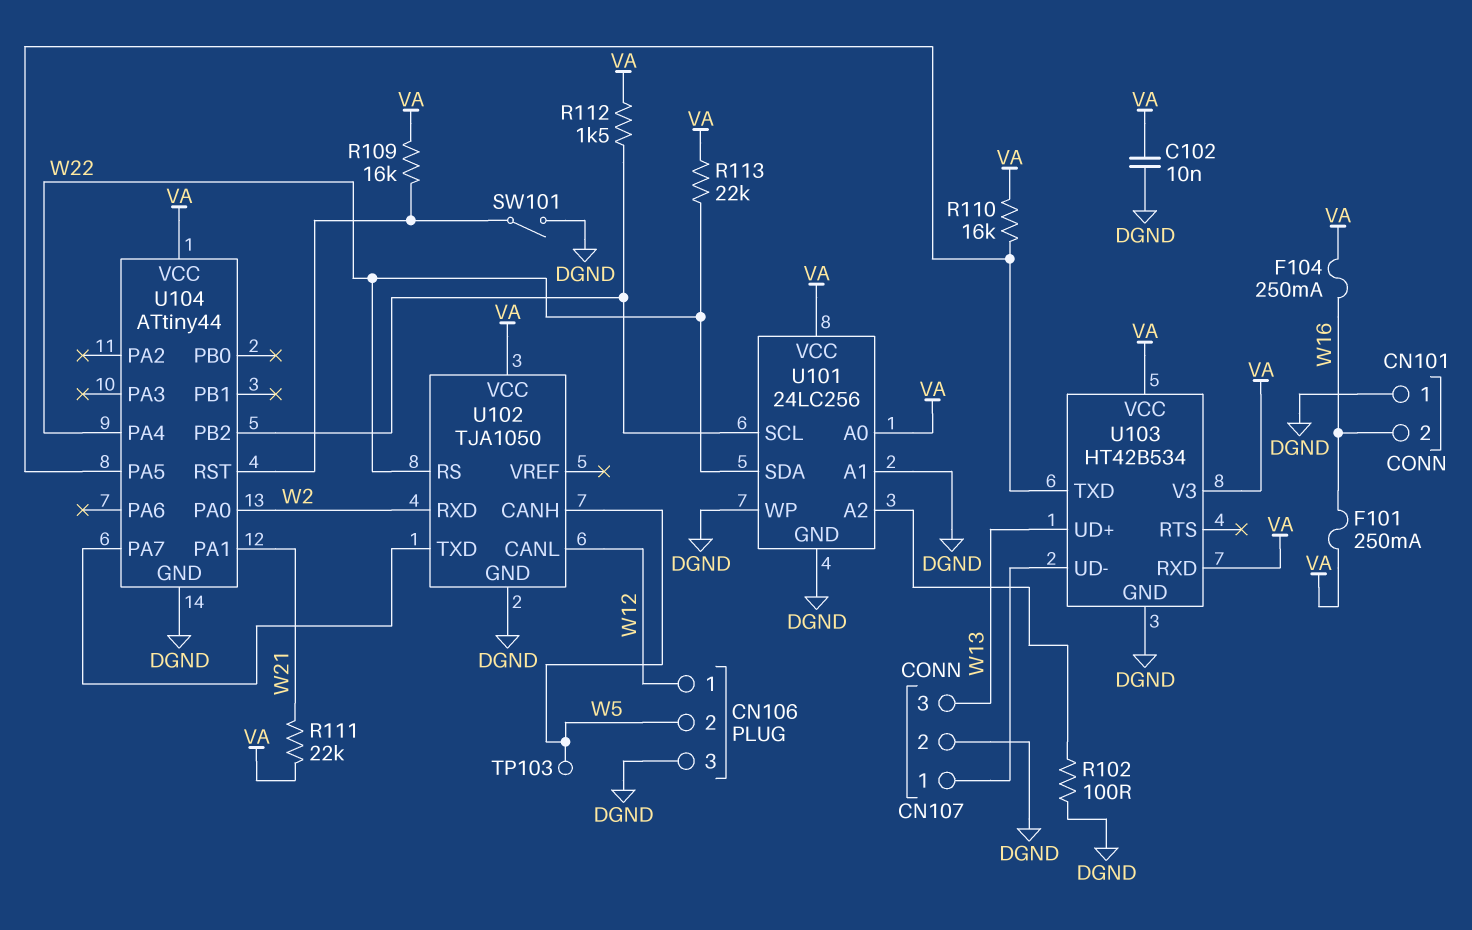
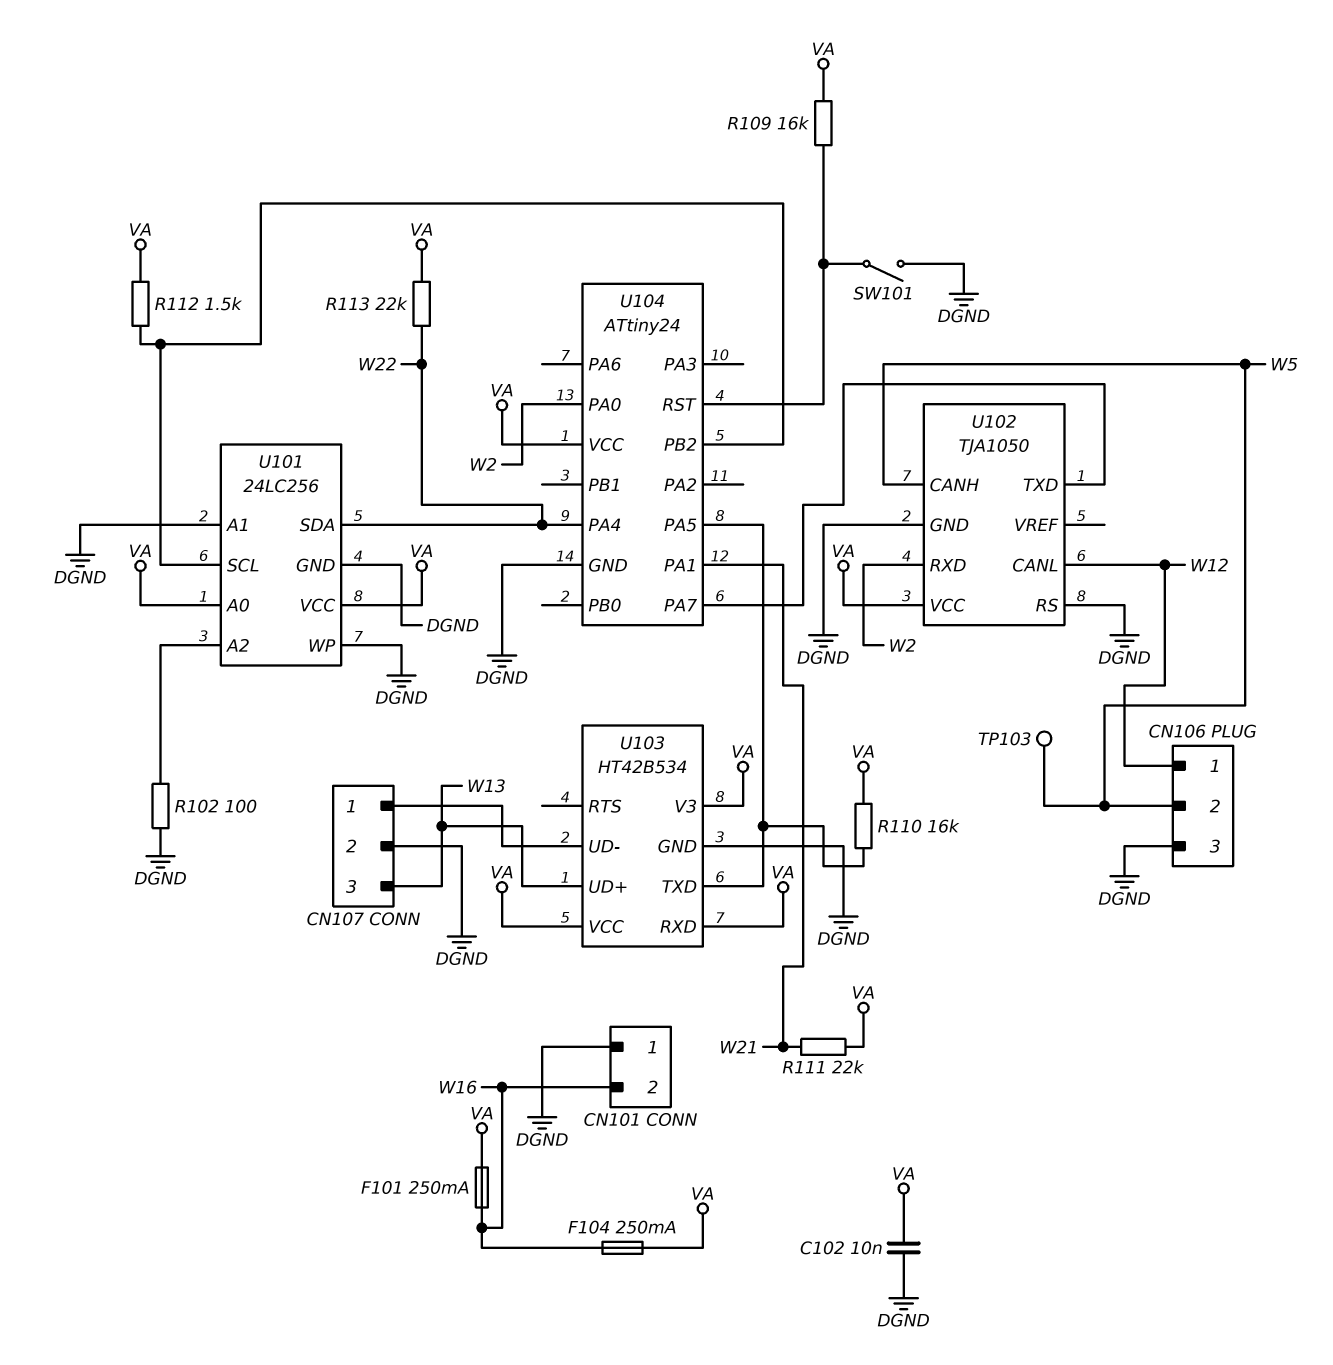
U102 pin RS: W22 -> DGND
U104: ATtiny44 -> ATtiny24

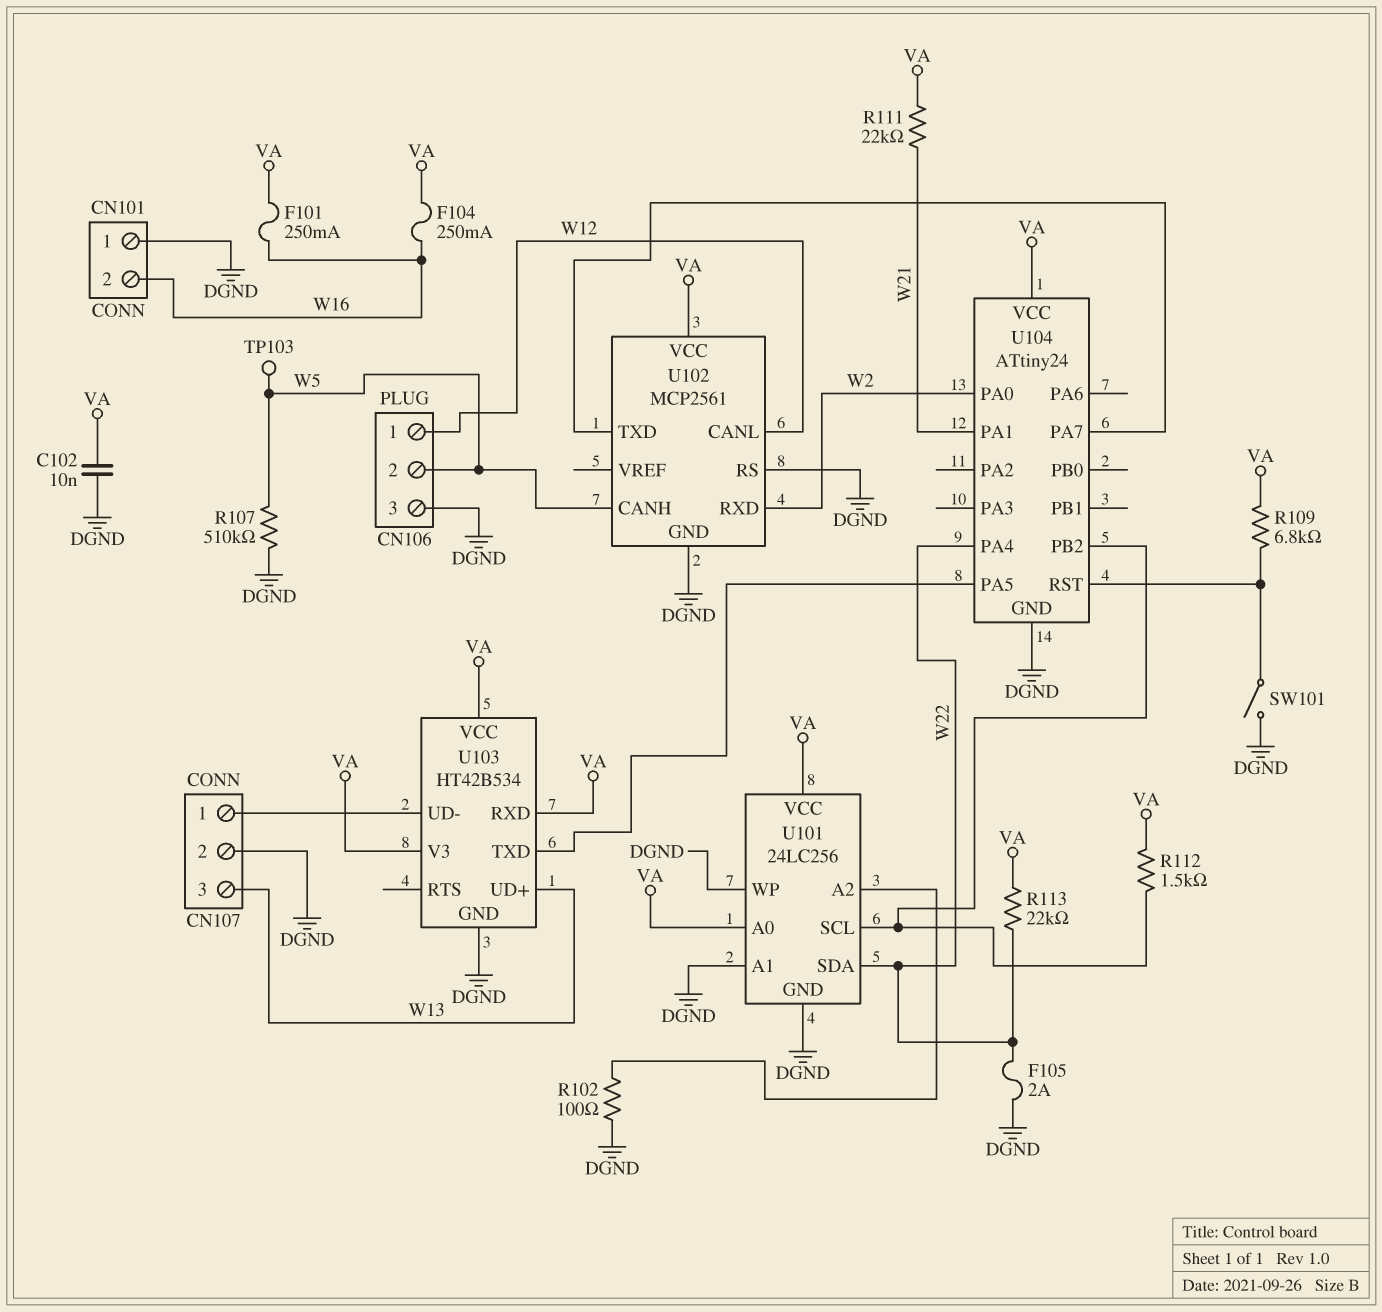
F105: none -> 2A (DGND, W22)
R107: none -> 510k (DGND, W5)
R109: 16k (U104/RST, VA) -> 6.8k (U104/RST, VA)
R110: 16k (U103/TXD, VA) -> none
U102: TJA1050 -> MCP2561

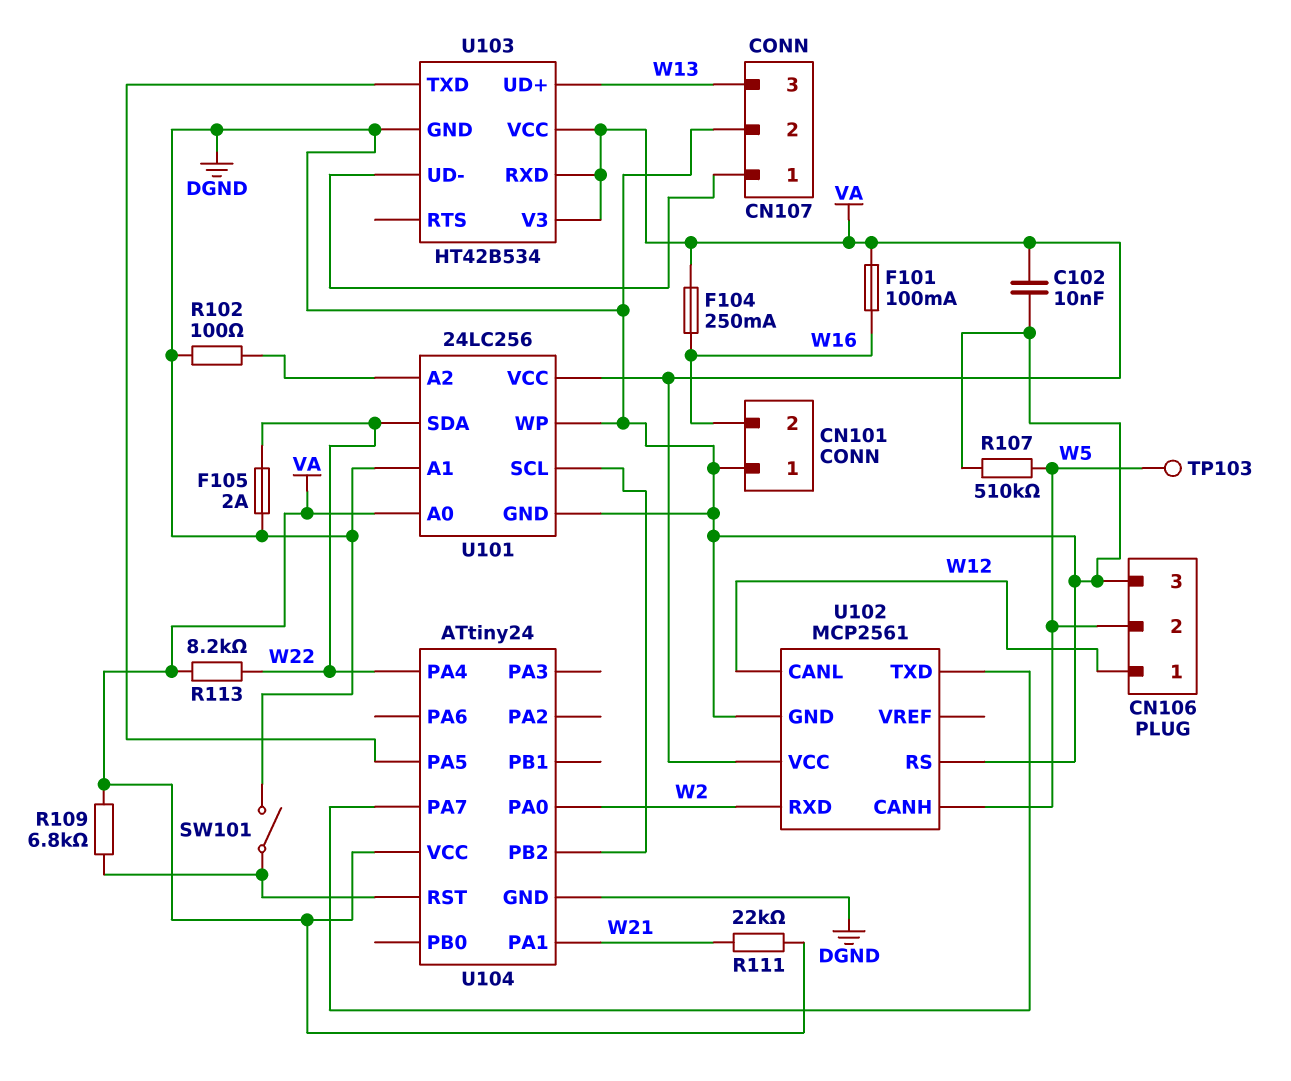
F101: 250mA (VA, W16) -> 100mA (VA, W16)
R112: 1.5k (U101/SCL, VA) -> none
R113: 22k (VA, W22) -> 8.2k (VA, W22)

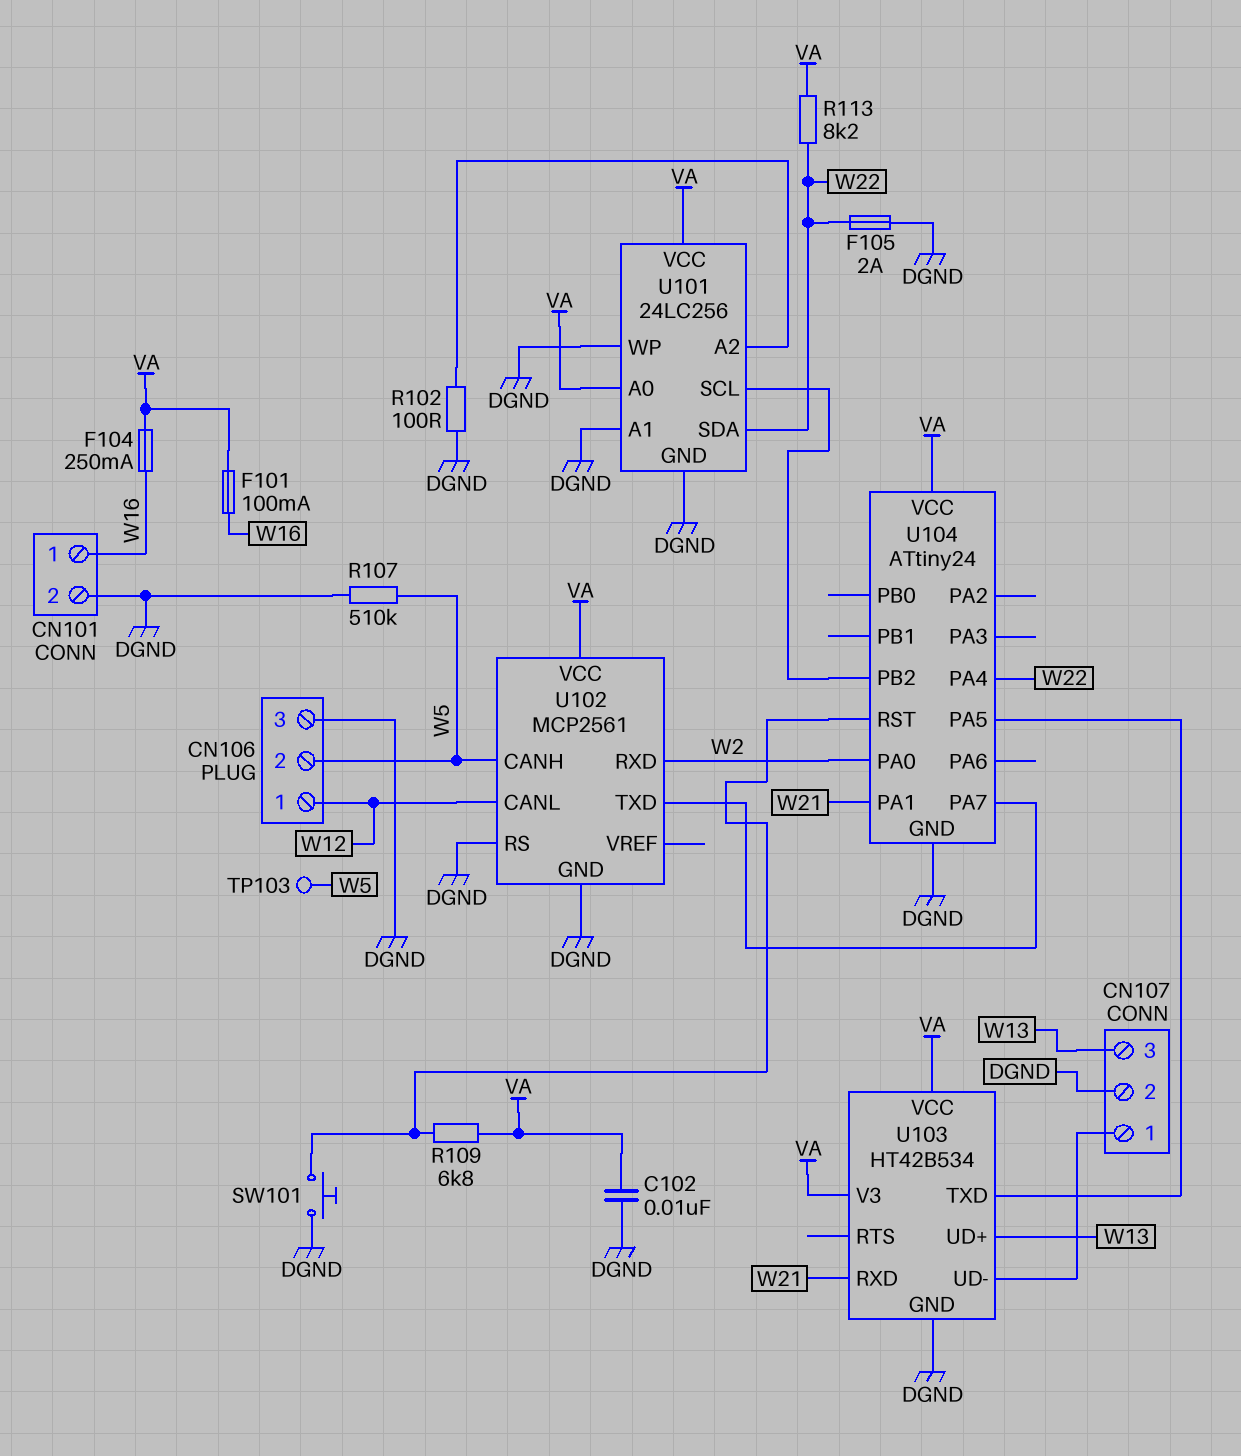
CN101 pin 1: DGND -> W16
CN101 pin 2: W16 -> DGND
R111: 22k (VA, W21) -> none
SW101: switch (DGND, U104/RST) -> button (DGND, U104/RST)
U103 pin RXD: VA -> W21

